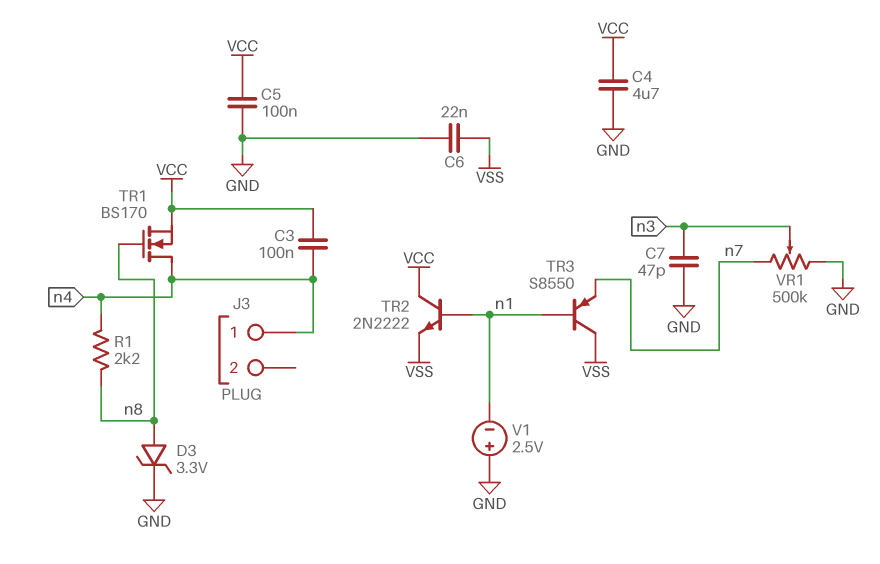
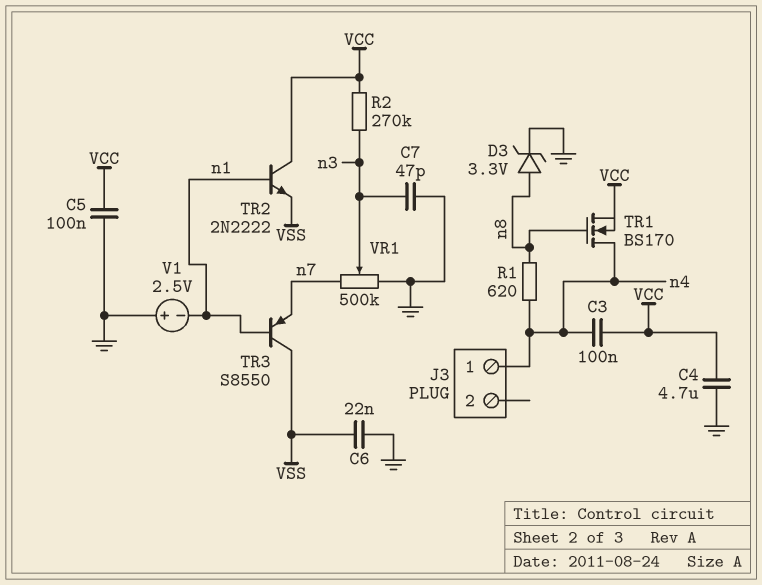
R1: 2.2k (n4, n8) -> 620 (n4, n8)
R2: none -> 270k (VCC, n3)

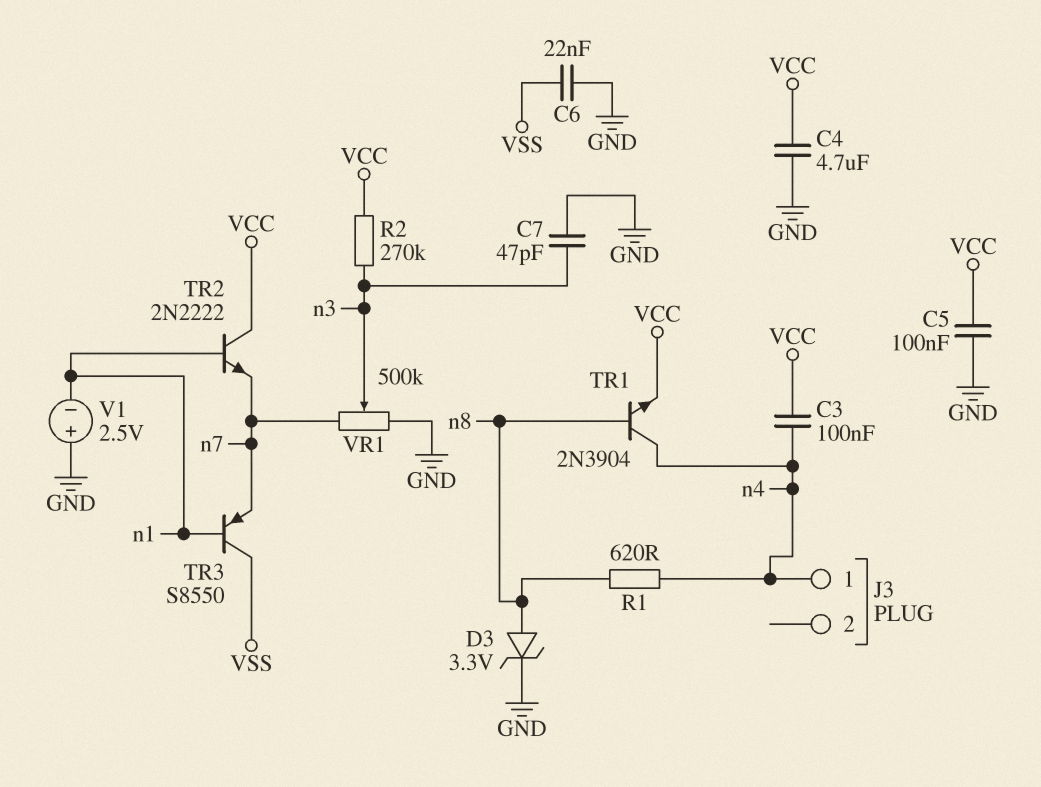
TR1: NMOS BS170 (G n8, D n4, S VCC) -> NPN 2N3904 (B n8, C n4, E VCC)
TR2: NPN 2N2222 (B n1, C VCC, E VSS) -> NPN 2N2222 (B n1, C VCC, E n7)

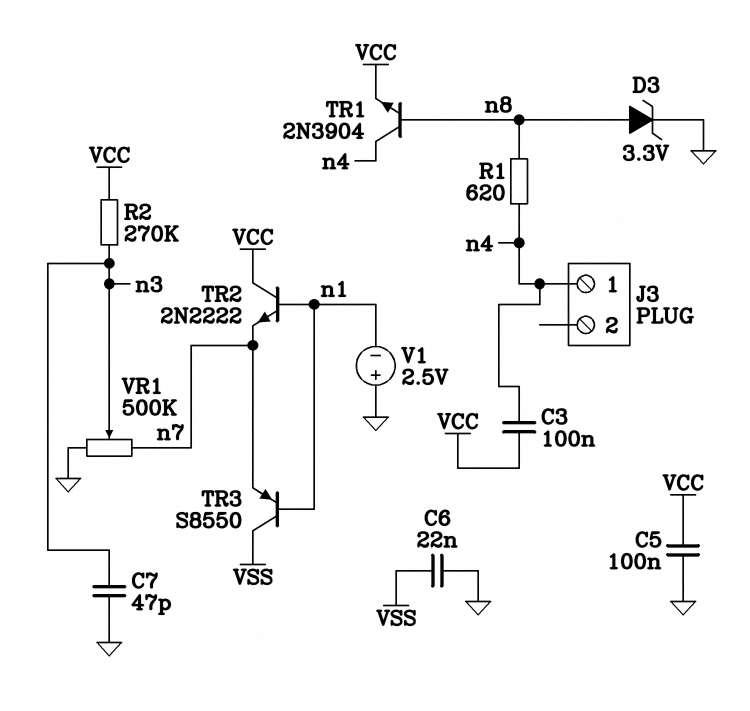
C4: 4.7uF (GND, VCC) -> none

